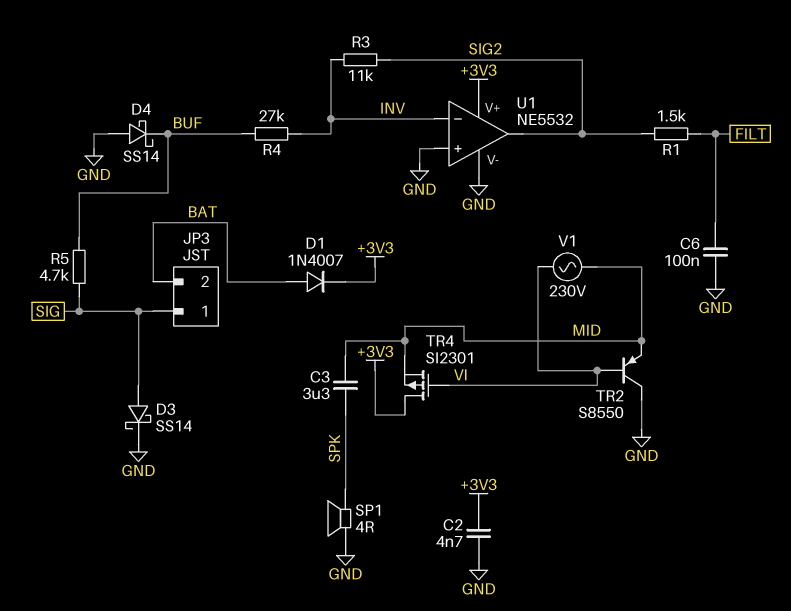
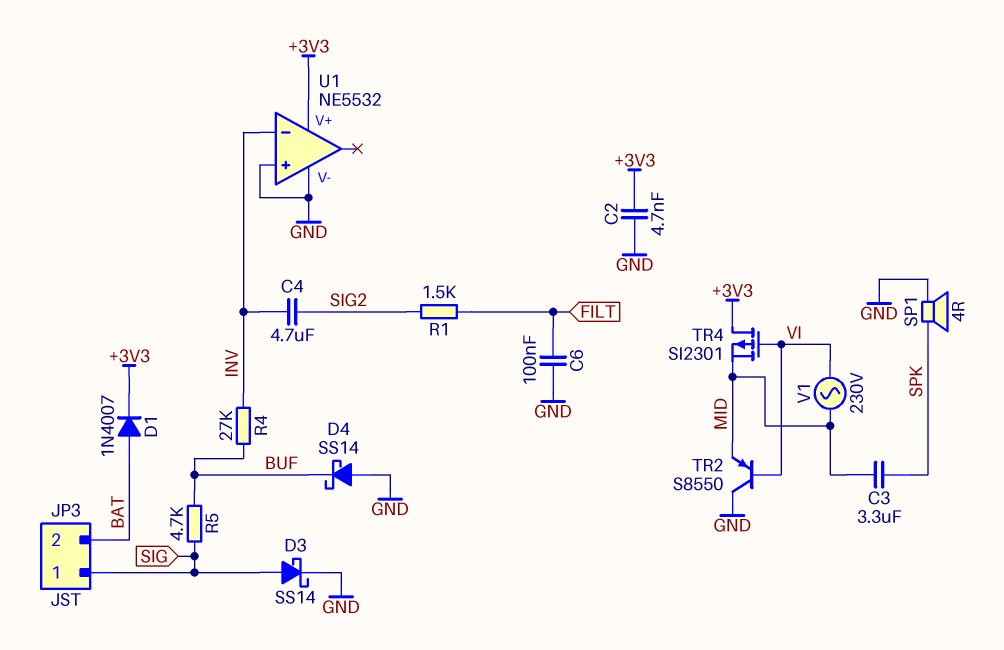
C4: none -> 4.7uF (INV, SIG2)
R3: 11k (INV, SIG2) -> none
U1 pin out: SIG2 -> none

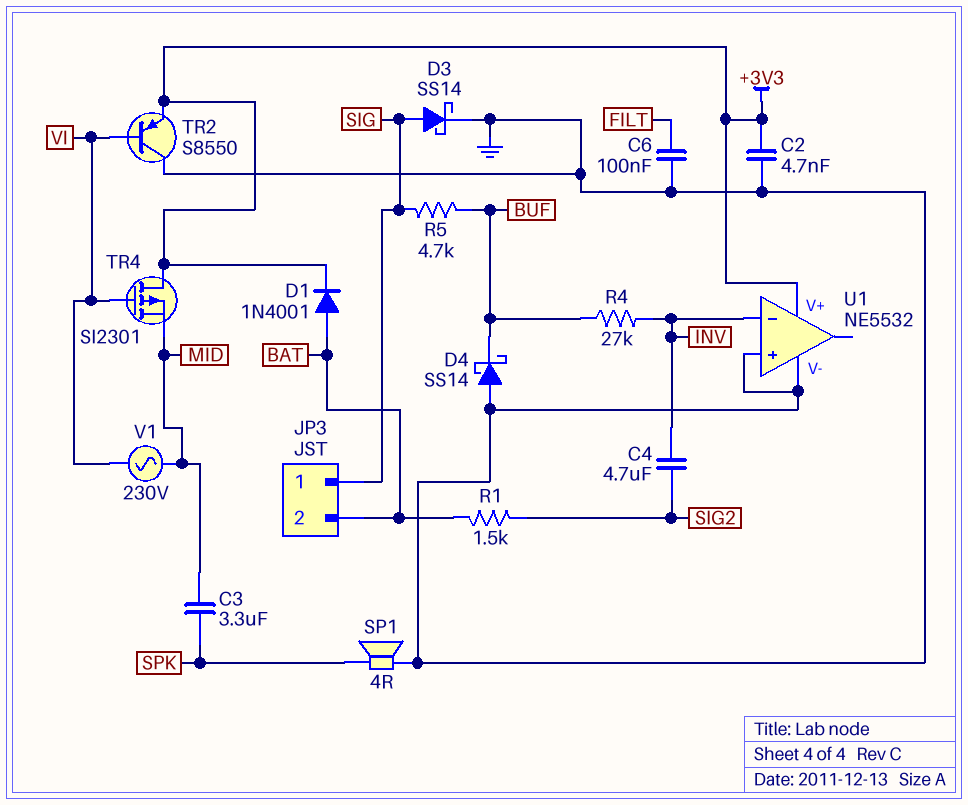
D1: diode 1N4007 (A BAT, K +3V3) -> diode 1N4001 (A BAT, K +3V3)
R1: 1.5k (FILT, SIG2) -> 1.5k (BAT, SIG2)
TR2: PNP S8550 (B VI, C GND, E MID) -> PNP S8550 (B VI, C GND, E +3V3)

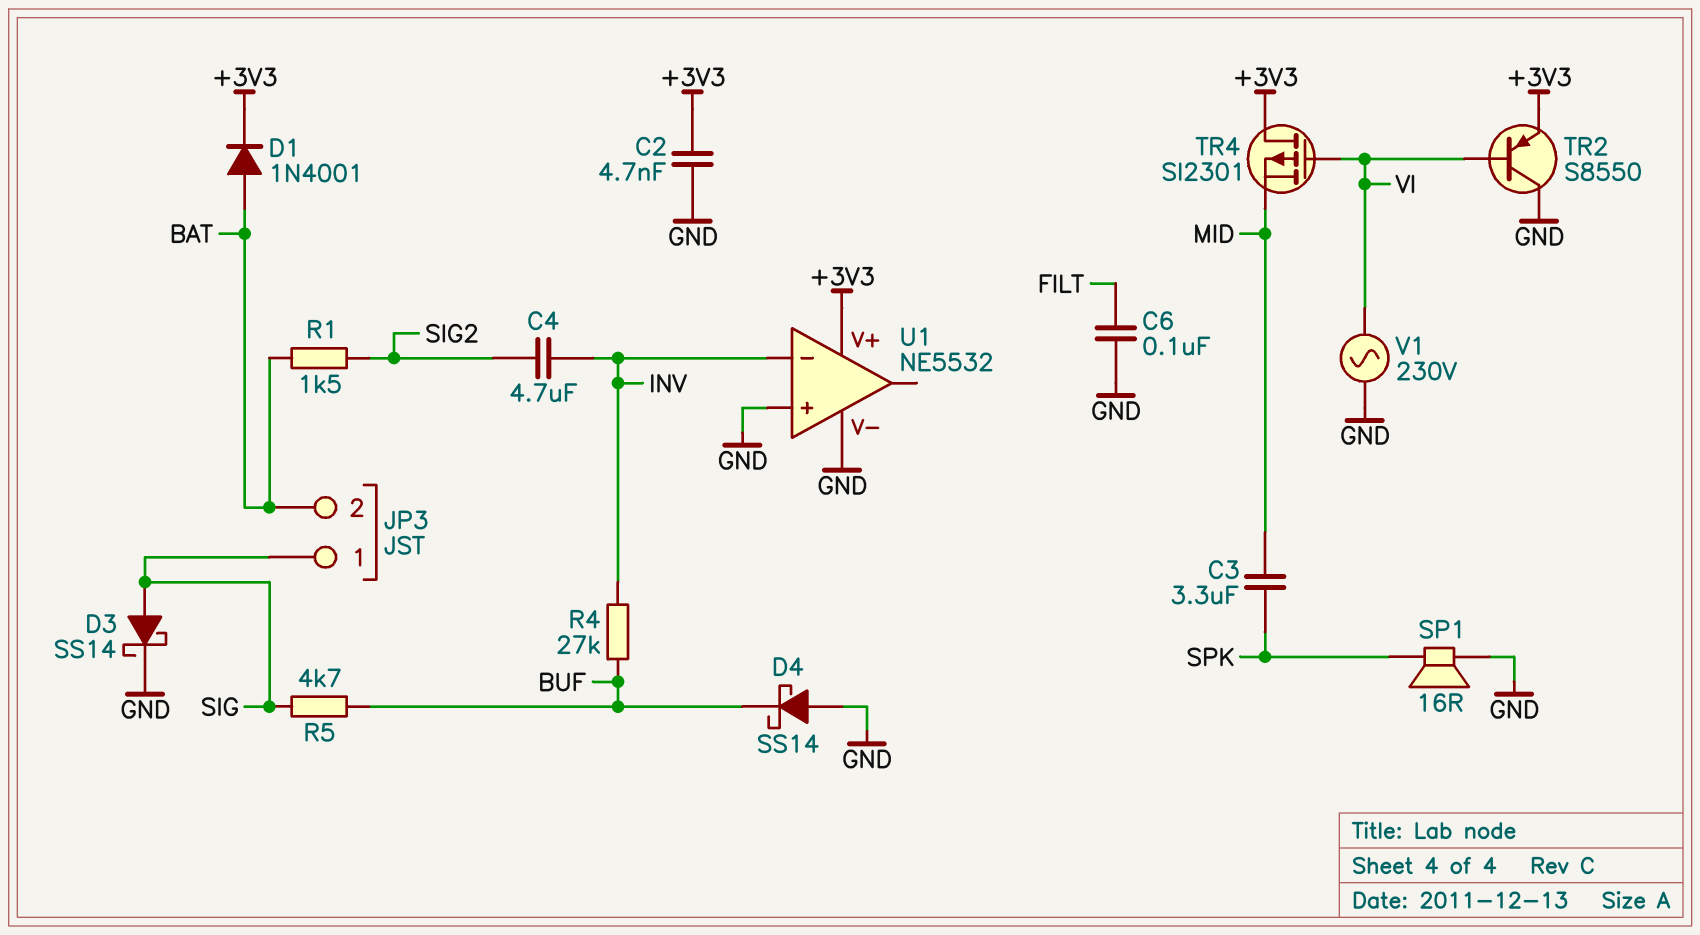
SP1: speaker 4R (GND, SPK) -> speaker 16R (GND, SPK)
V1: AC 230V (MID, VI) -> AC 230V (GND, VI)

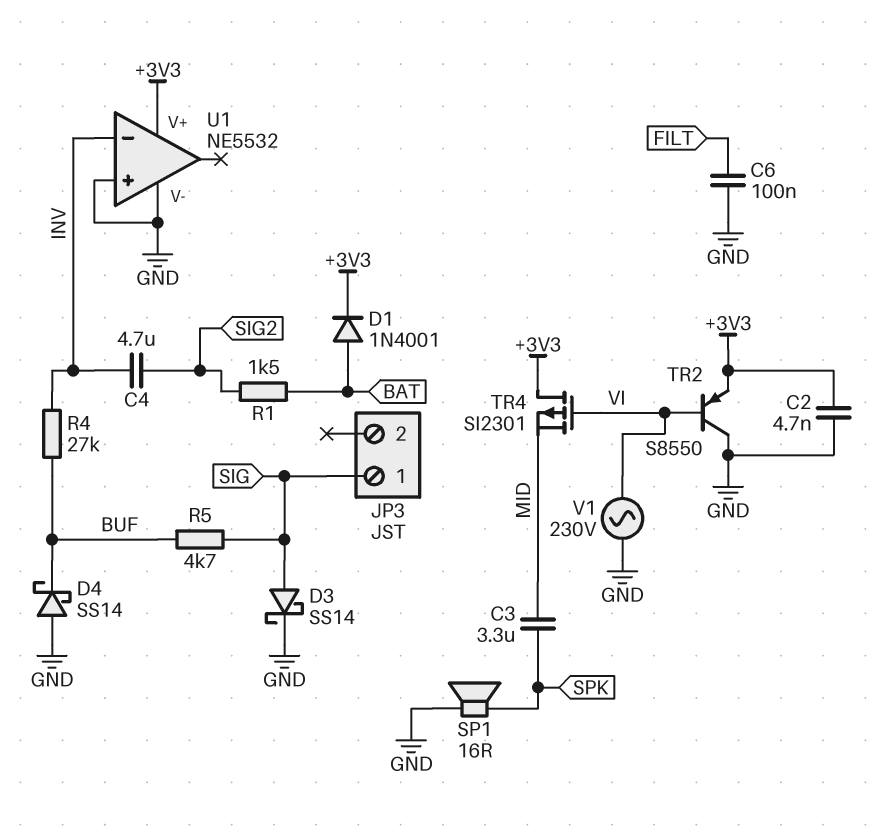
JP3 pin 2: BAT -> none

